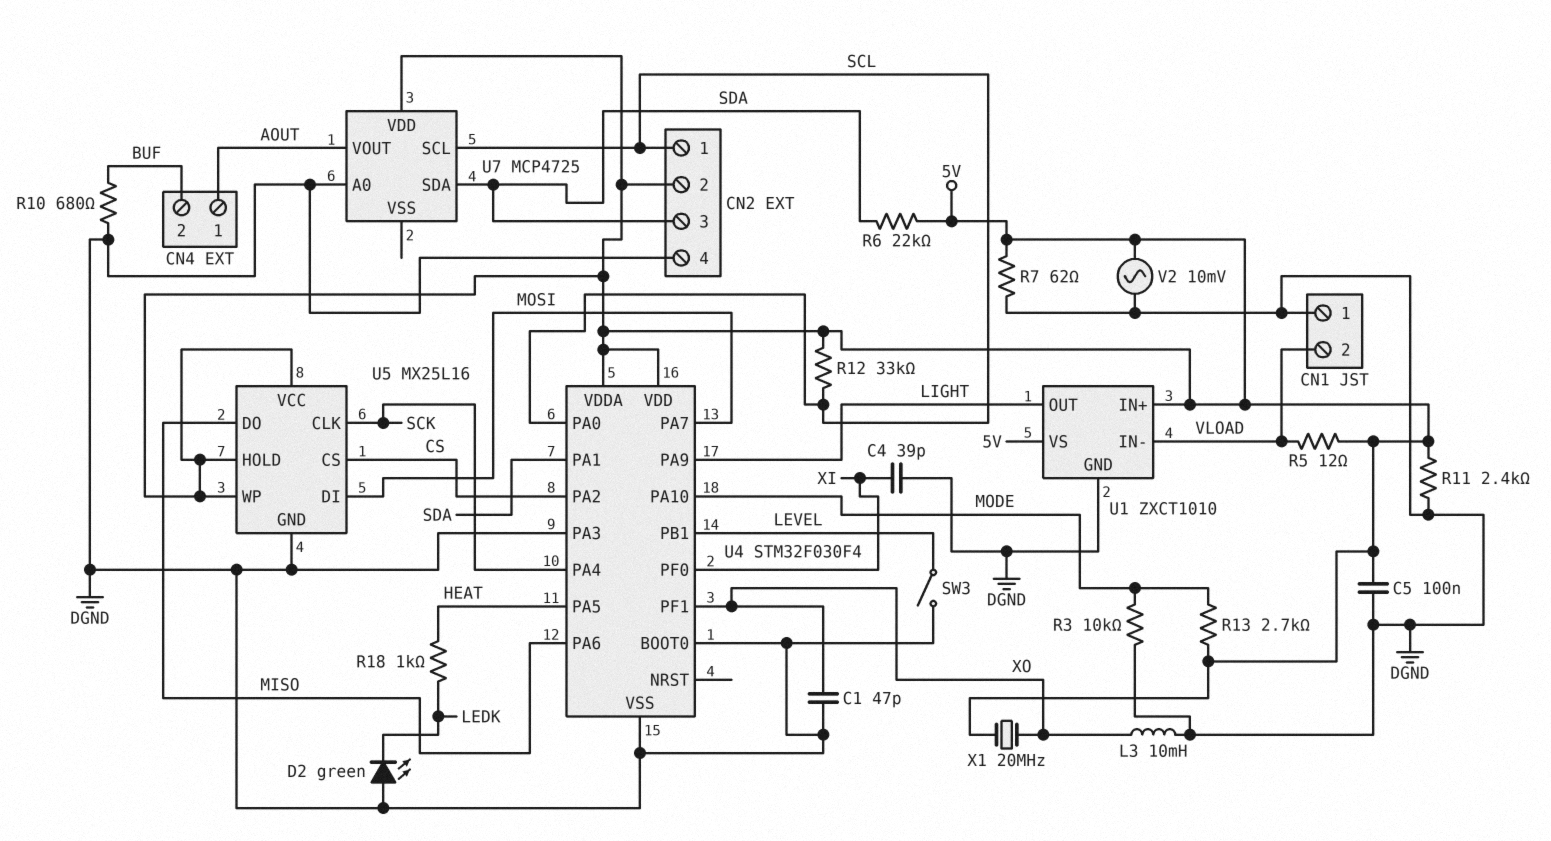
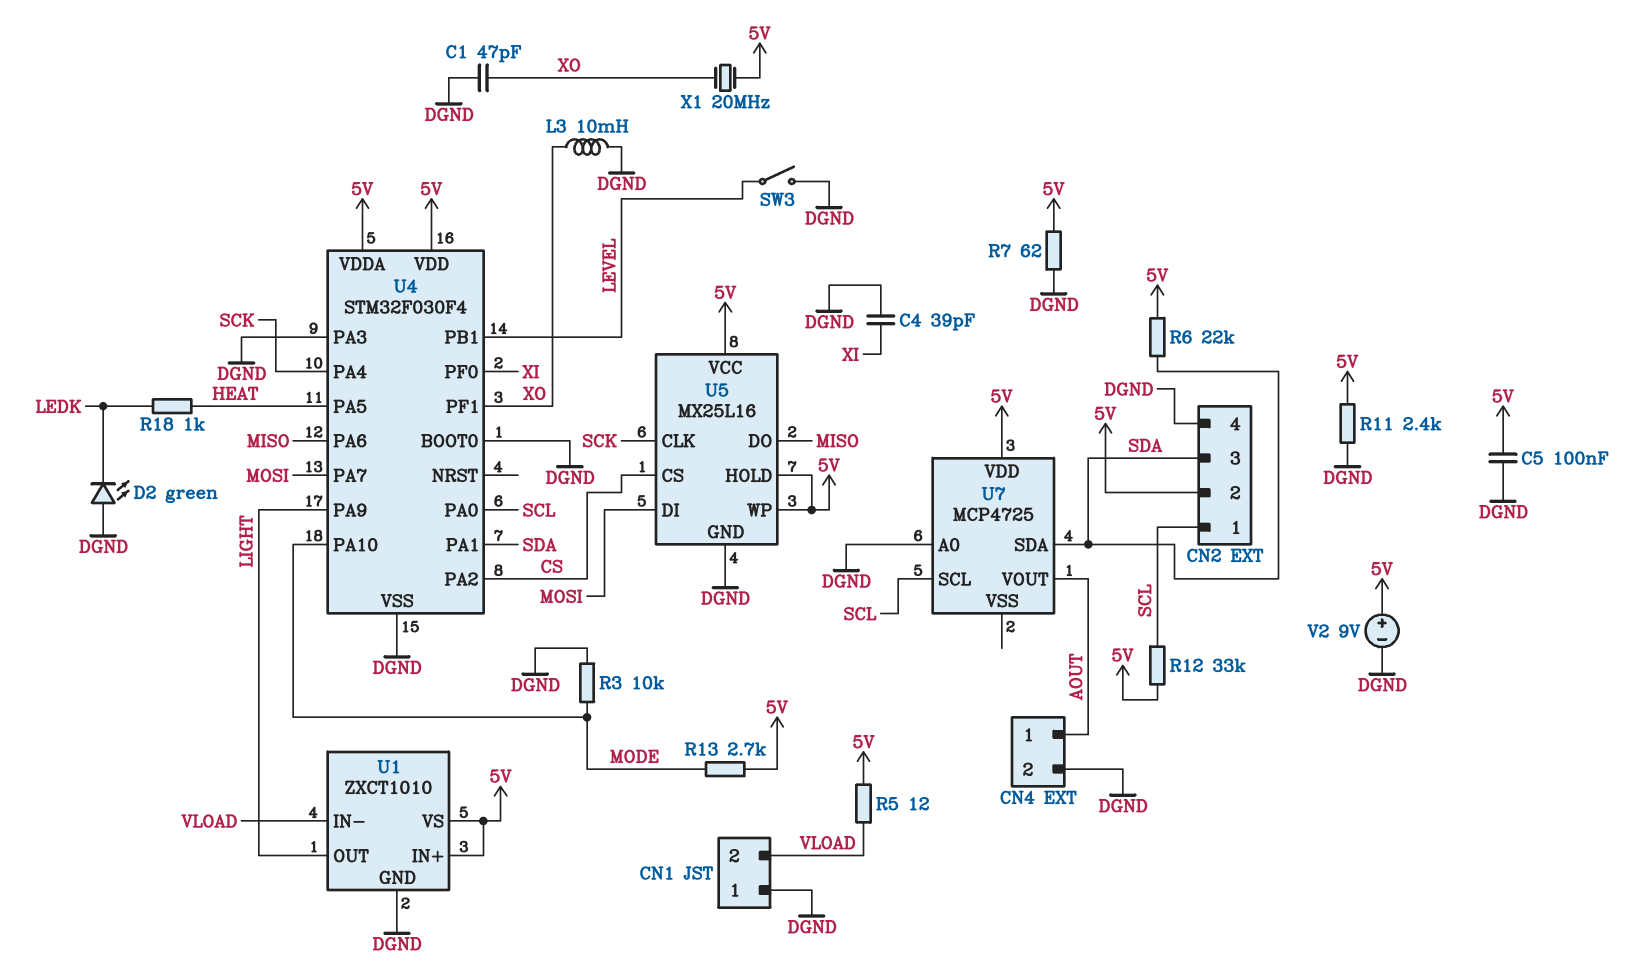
CN4 pin 2: BUF -> DGND
R10: 680 (BUF, DGND) -> none
V2: AC 10mV (5V, DGND) -> 9V (plus 5V, minus DGND)

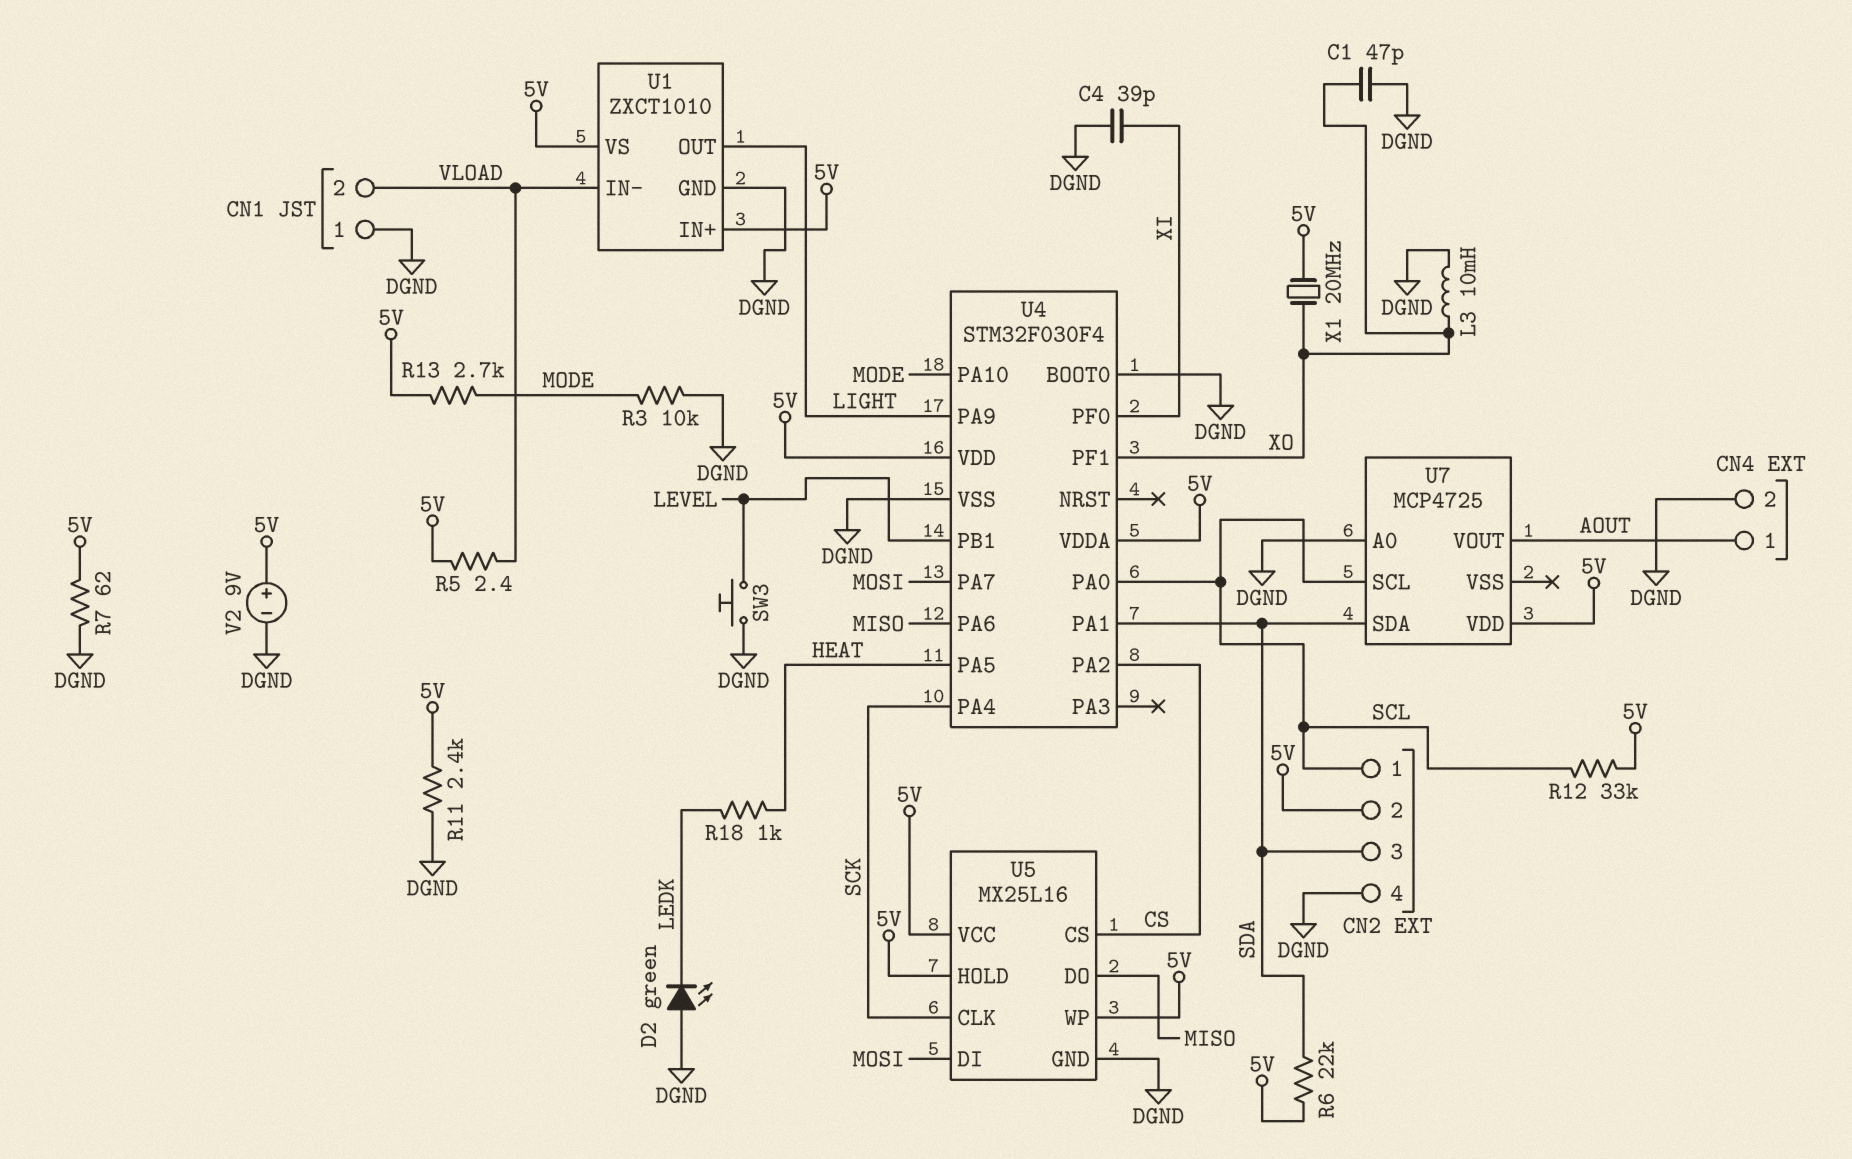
C5: 100nF (5V, DGND) -> none
R5: 12 (5V, VLOAD) -> 2.4 (5V, VLOAD)
SW3: switch (DGND, LEVEL) -> button (DGND, LEVEL)
U4 pin PA3: DGND -> none

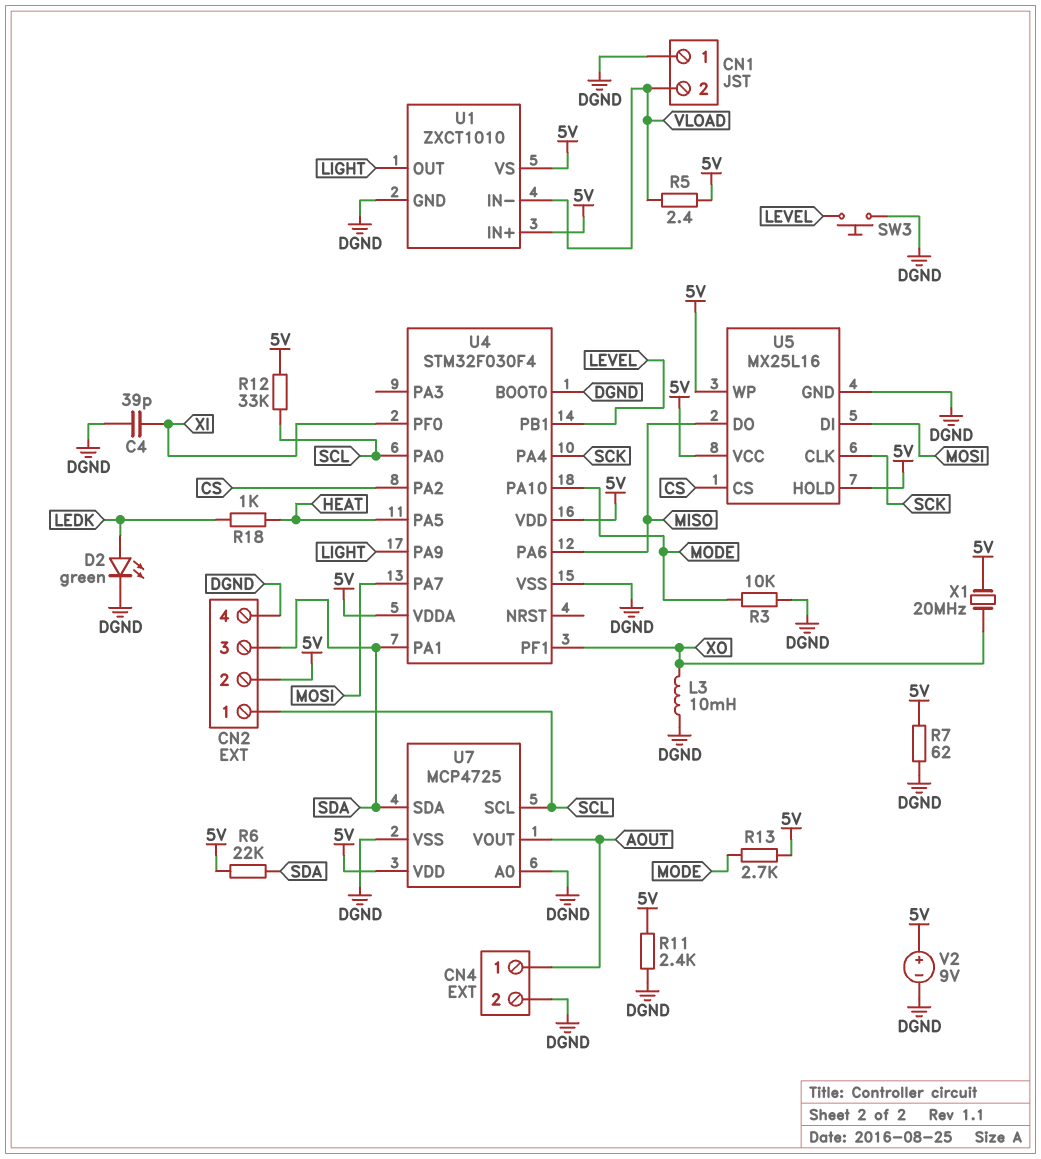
C1: 47pF (DGND, XO) -> none
D2: LED green (A DGND, K LEDK) -> LED green (A LEDK, K DGND)
U7 pin VSS: none -> DGND

